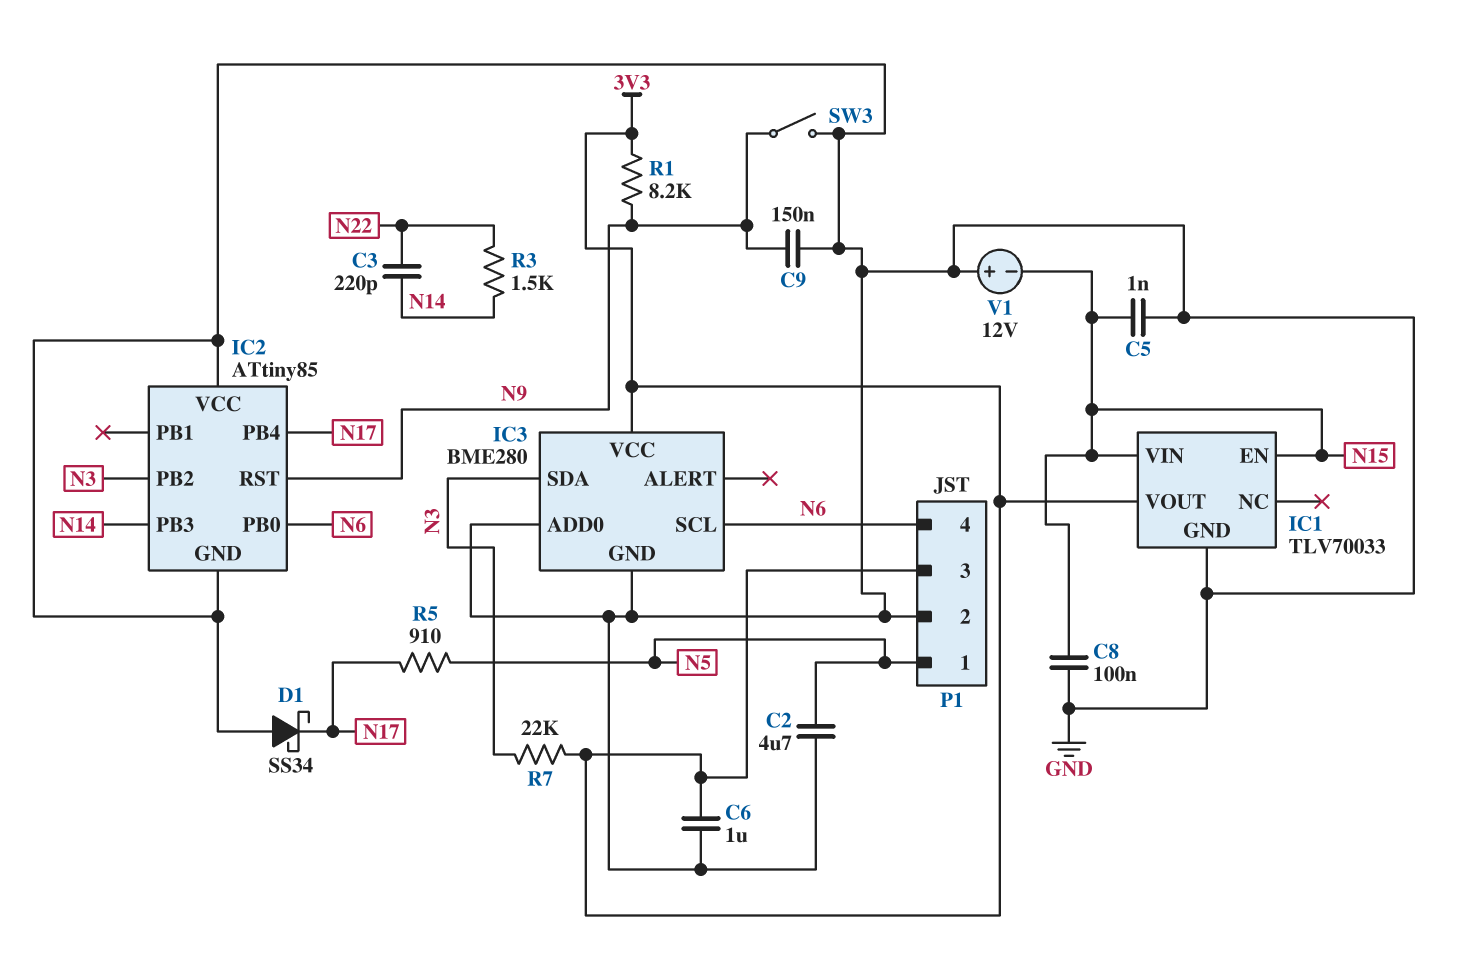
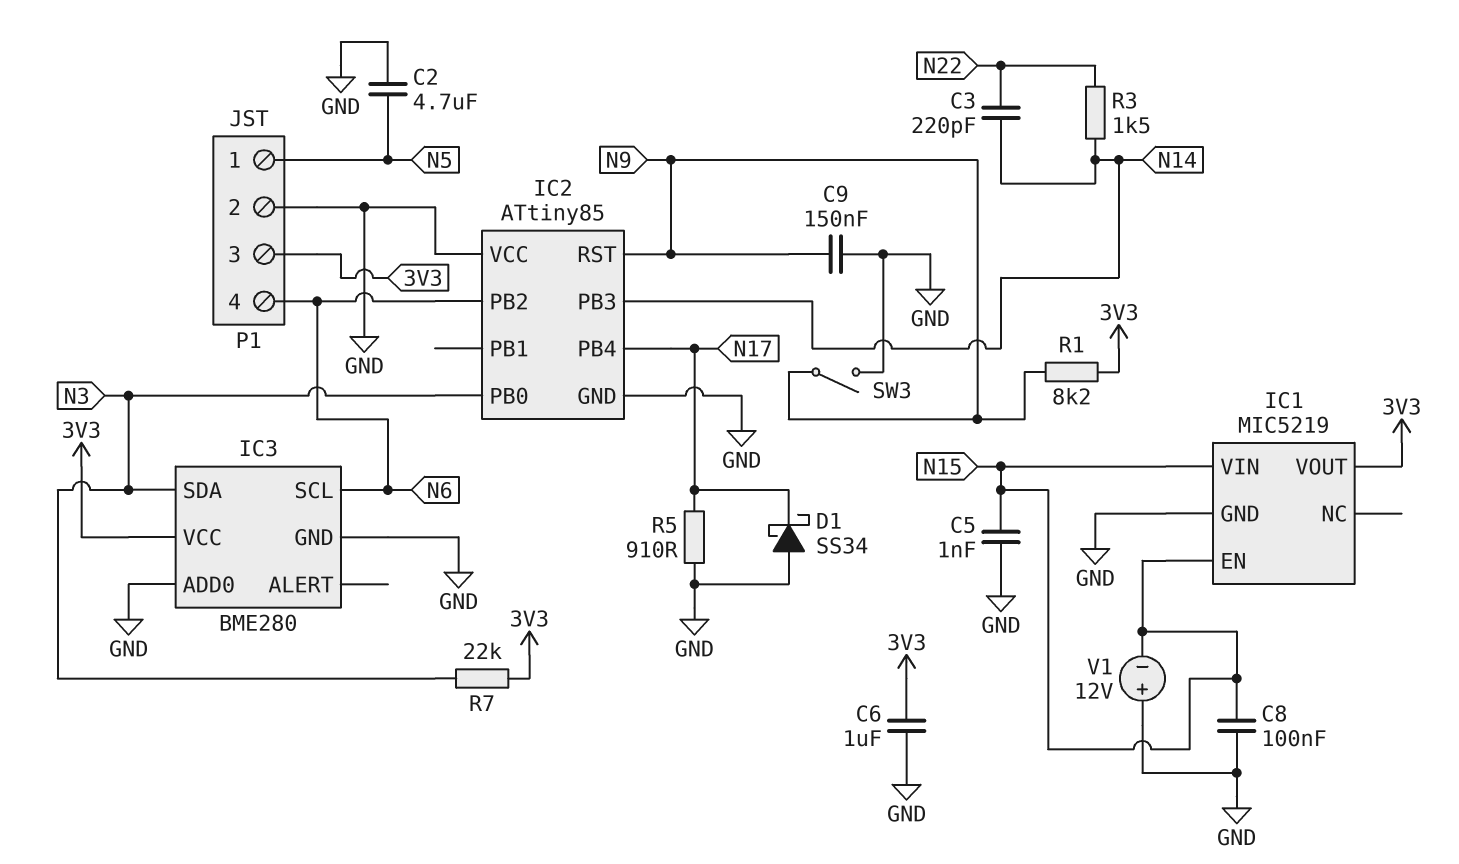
IC1: TLV70033 -> MIC5219
IC2 pin PB0: N6 -> N3
IC2 pin PB2: N3 -> N6
R5: 910 (N5, N17) -> 910 (GND, N17)

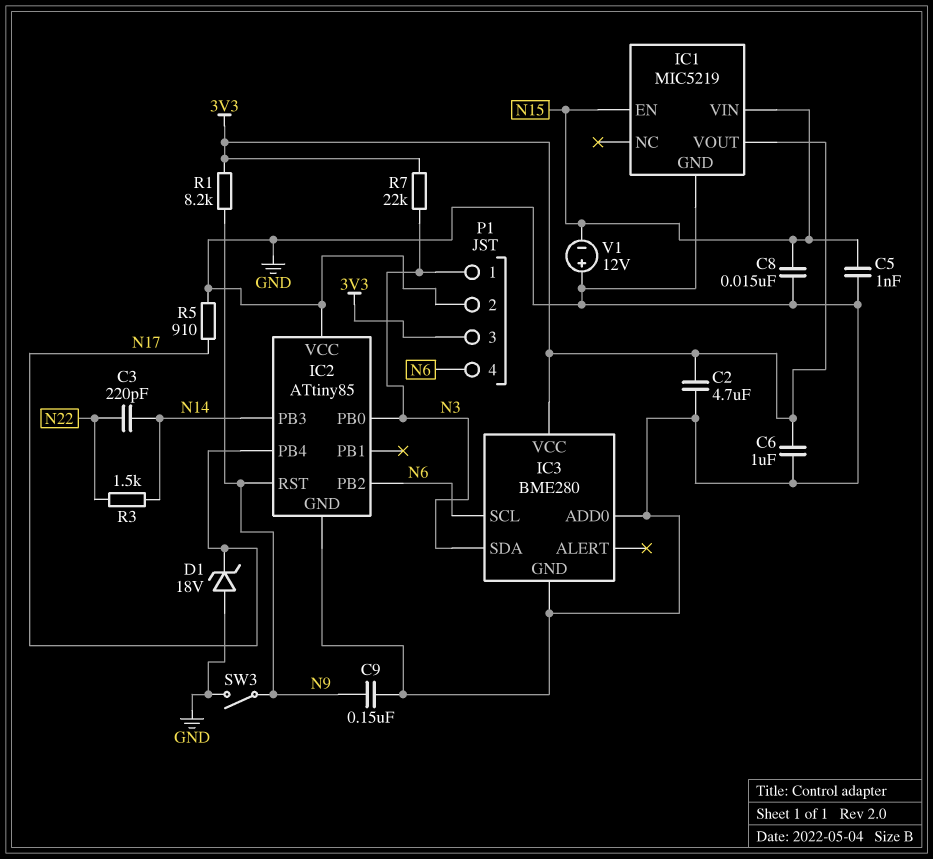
C2: 4.7uF (GND, N5) -> 4.7uF (3V3, GND)
C8: 100nF (GND, N15) -> 15nF (GND, N15)
D1: schottky SS34 (A GND, K N17) -> zener 18V (A GND, K N17)
P1 pin 1: N5 -> N3

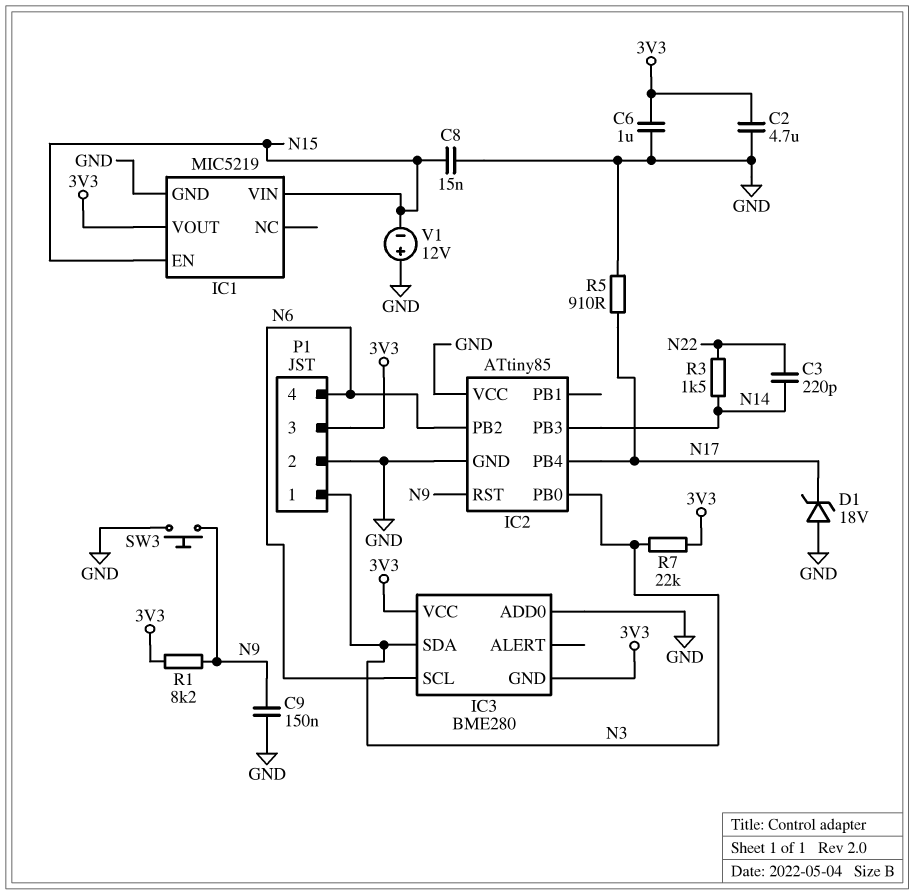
C5: 1nF (GND, N15) -> none
IC3 pin GND: GND -> 3V3
SW3: switch (GND, N9) -> button (GND, N9)

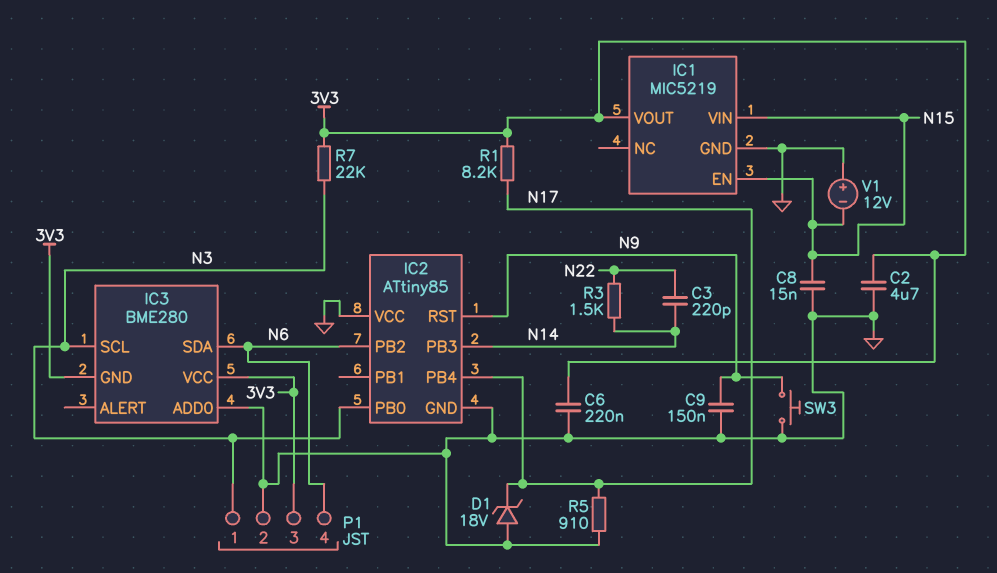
C6: 1uF (3V3, GND) -> 220nF (3V3, GND)
IC3 pin SCL: N6 -> N3
IC3 pin SDA: N3 -> N6
R1: 8.2k (3V3, N9) -> 8.2k (3V3, N17)

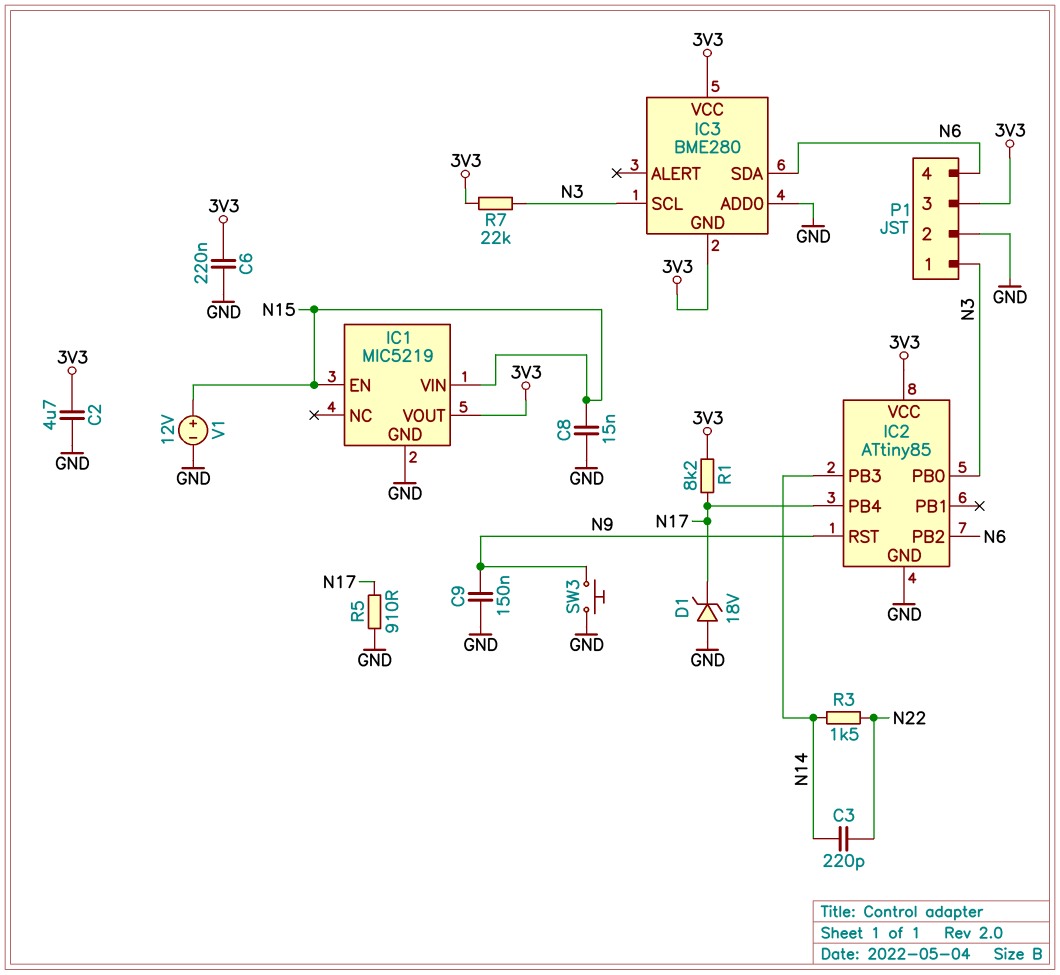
IC2 pin VCC: GND -> 3V3
V1: 12V (plus GND, minus N15) -> 12V (plus N15, minus GND)

